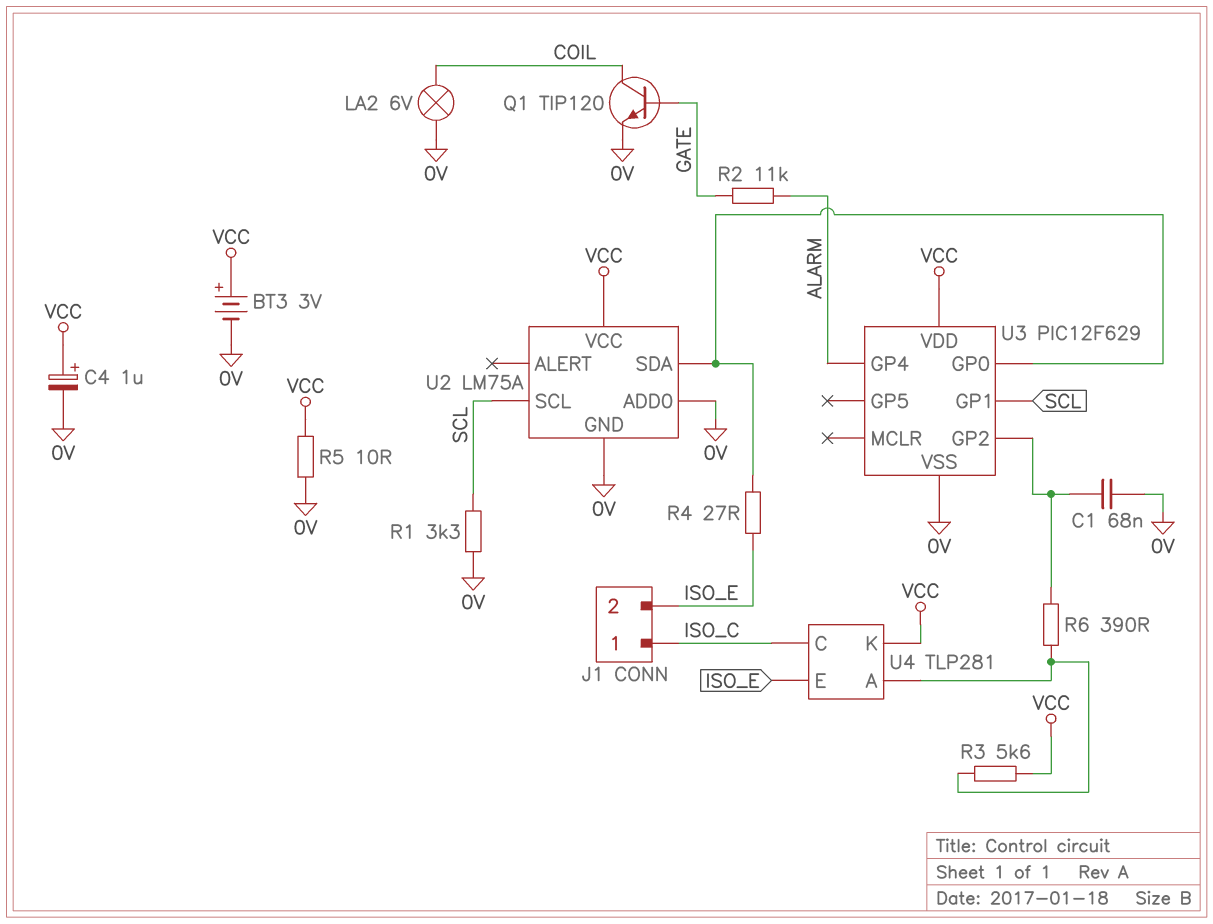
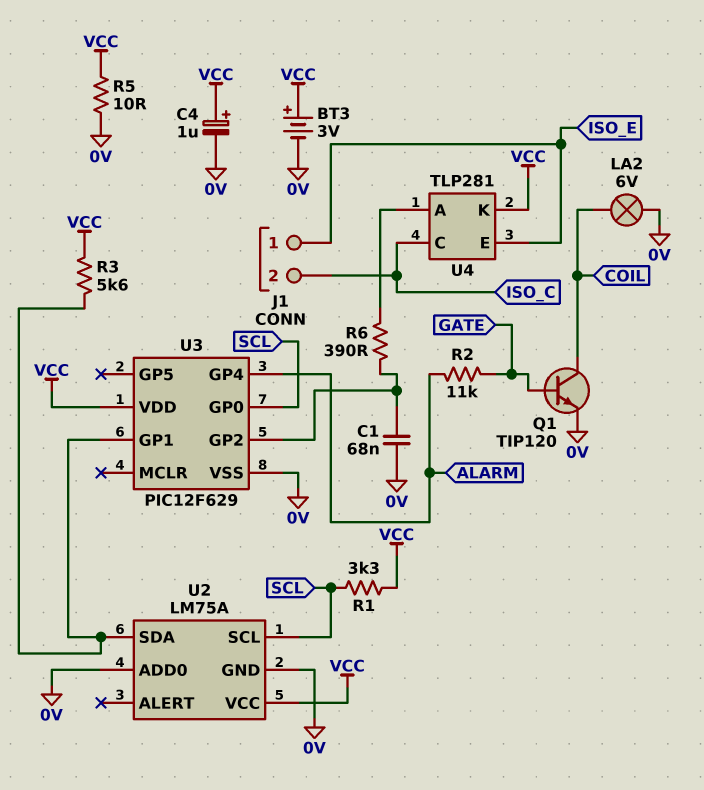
J1 pin 1: ISO_C -> ISO_E
J1 pin 2: ISO_E -> ISO_C
R1: 3.3k (0V, SCL) -> 3.3k (SCL, VCC)
R3: 5.6k (U4/A, VCC) -> 5.6k (U2/SDA, VCC)
R4: 27 (ISO_E, U2/SDA) -> none
U3 pin GP0: U2/SDA -> SCL
U3 pin GP1: SCL -> U2/SDA

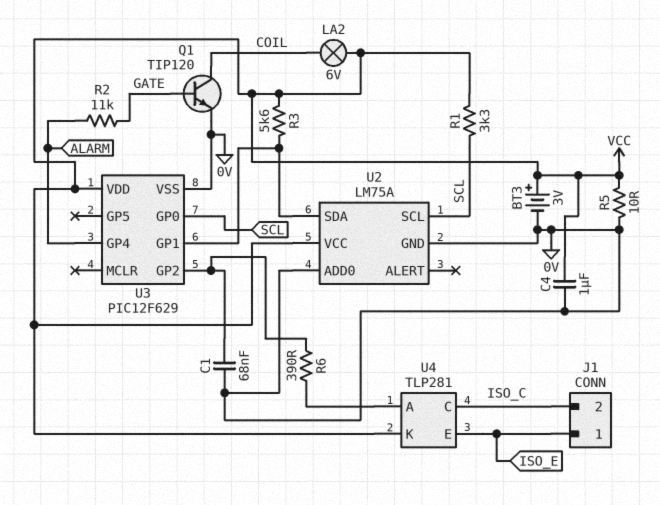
C4: 1uF (plus VCC, minus 0V) -> 1uF (0V, VCC)
LA2: lamp 6V (0V, COIL) -> lamp 6V (COIL, VCC)

